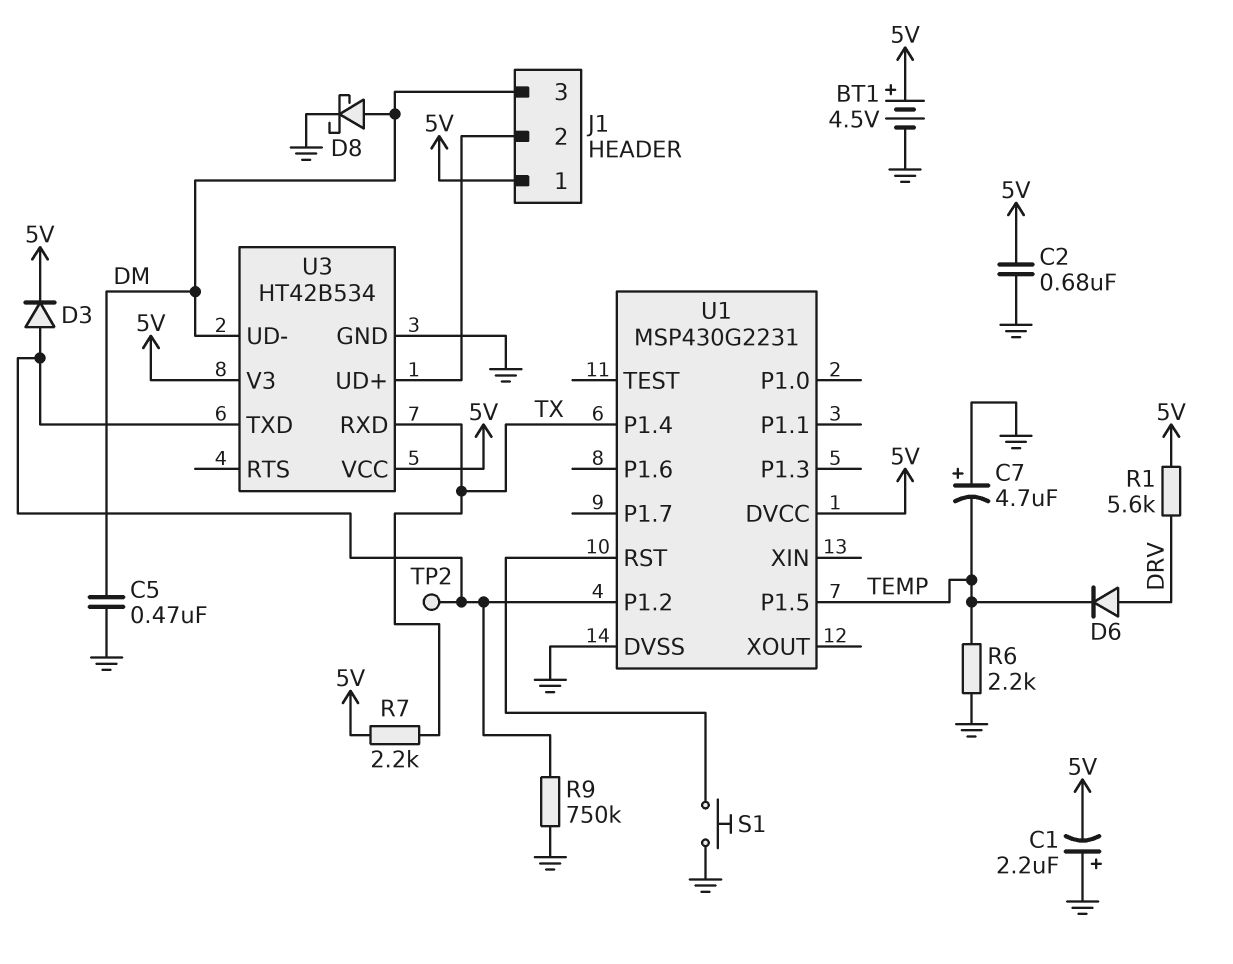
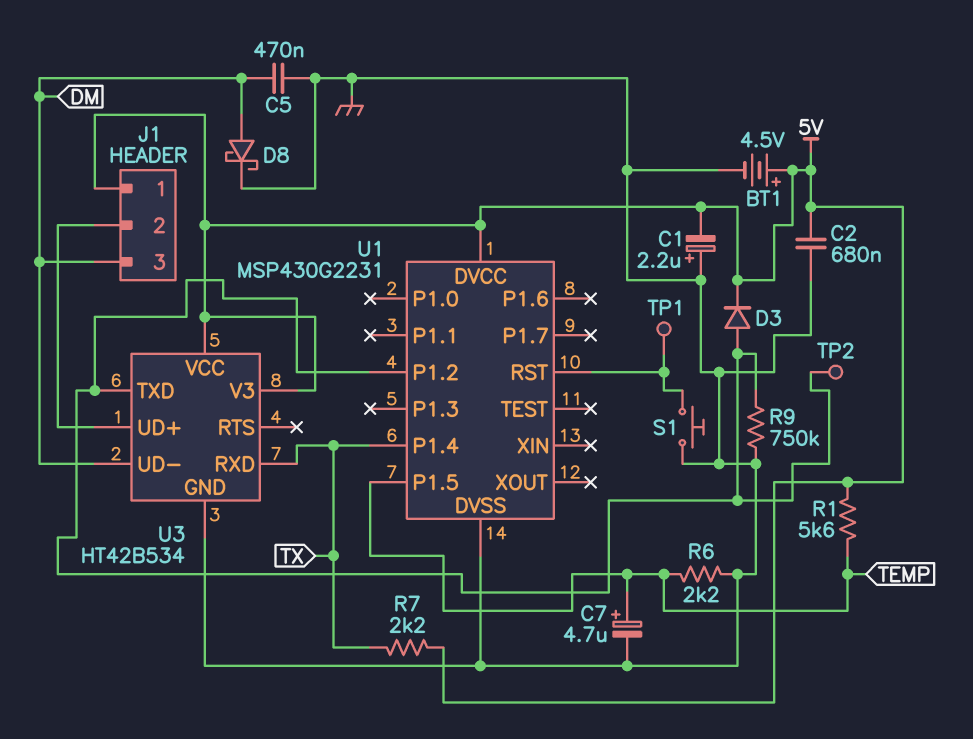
C7: 4.7uF (plus GND, minus TEMP) -> 4.7uF (plus TEMP, minus GND)
D6: diode (A DRV, K TEMP) -> none
R1: 5.6k (5V, DRV) -> 5.6k (5V, TEMP)
TP1: none -> test point (U1/RST)

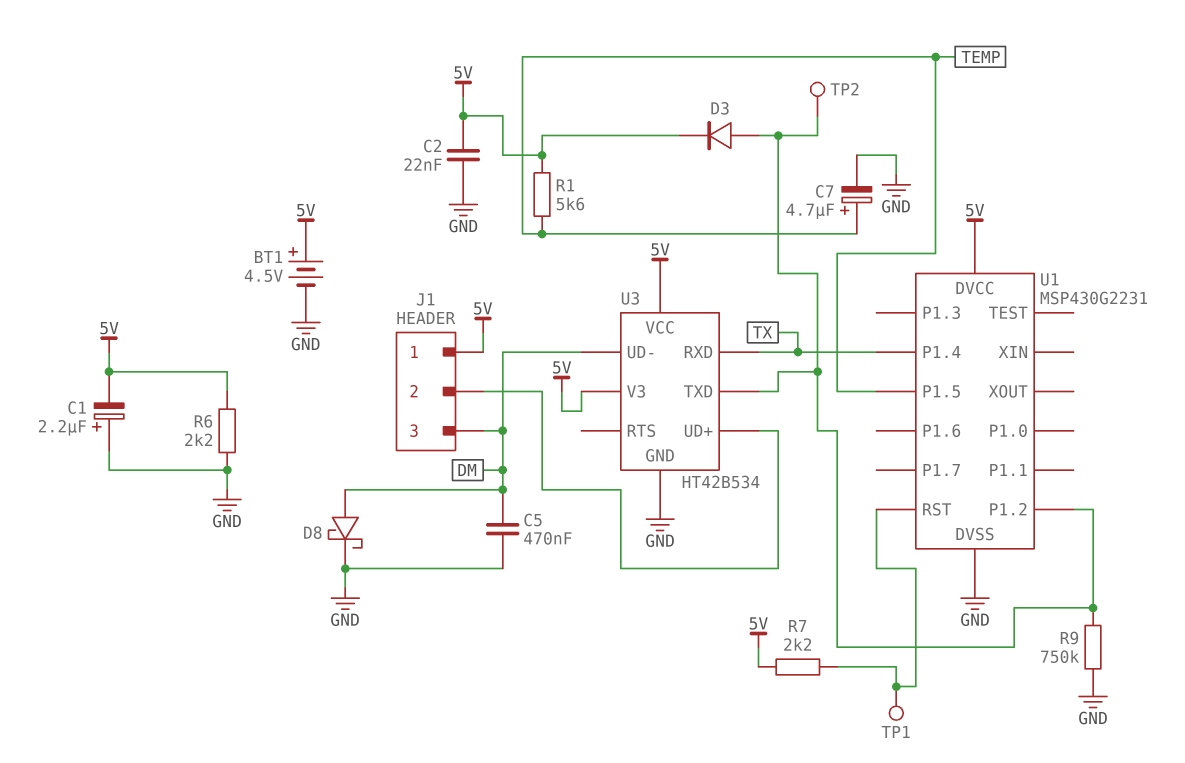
C2: 680nF (5V, GND) -> 22nF (5V, GND)
R6: 2.2k (GND, TEMP) -> 2.2k (5V, GND)
R7: 2.2k (5V, TX) -> 2.2k (5V, U1/RST)
S1: button (GND, U1/RST) -> none

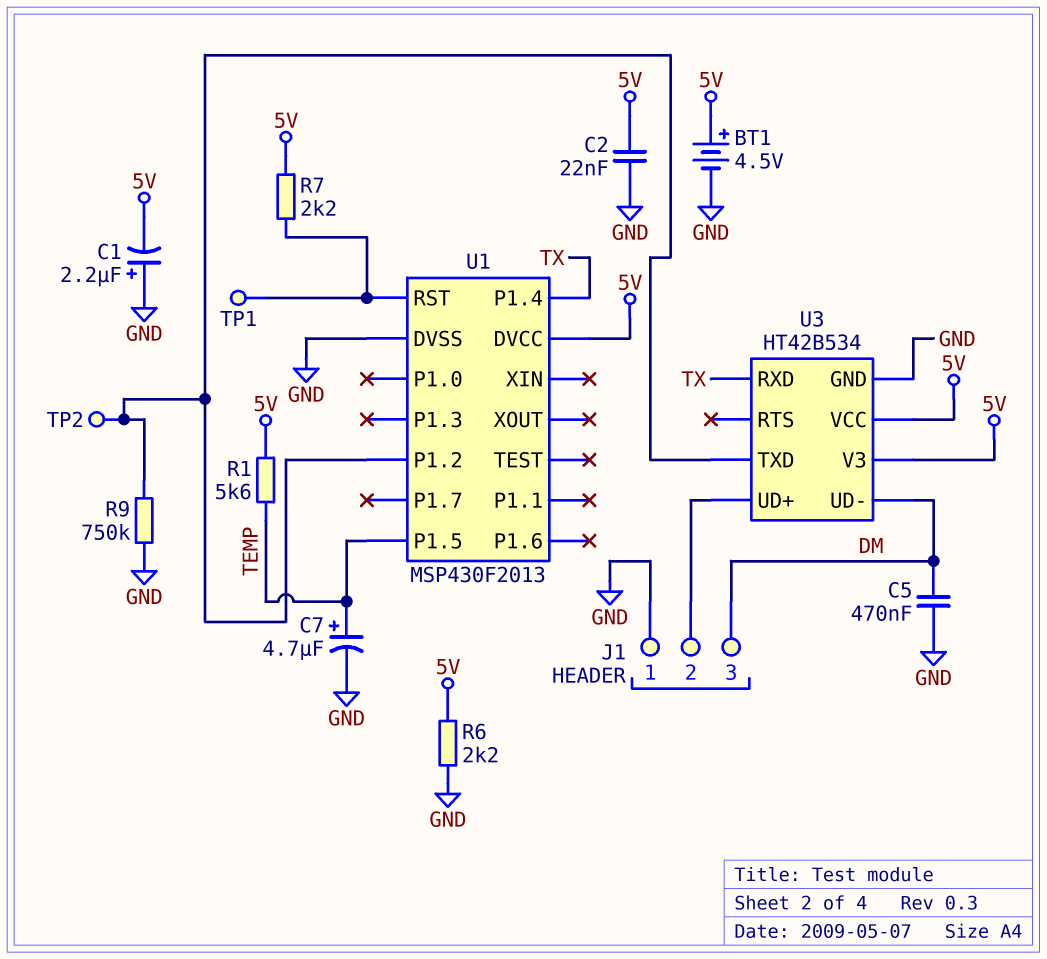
D3: diode (A U1/P1.2, K 5V) -> none
D8: schottky (A DM, K GND) -> none
J1 pin 1: 5V -> GND
U1: MSP430G2231 -> MSP430F2013

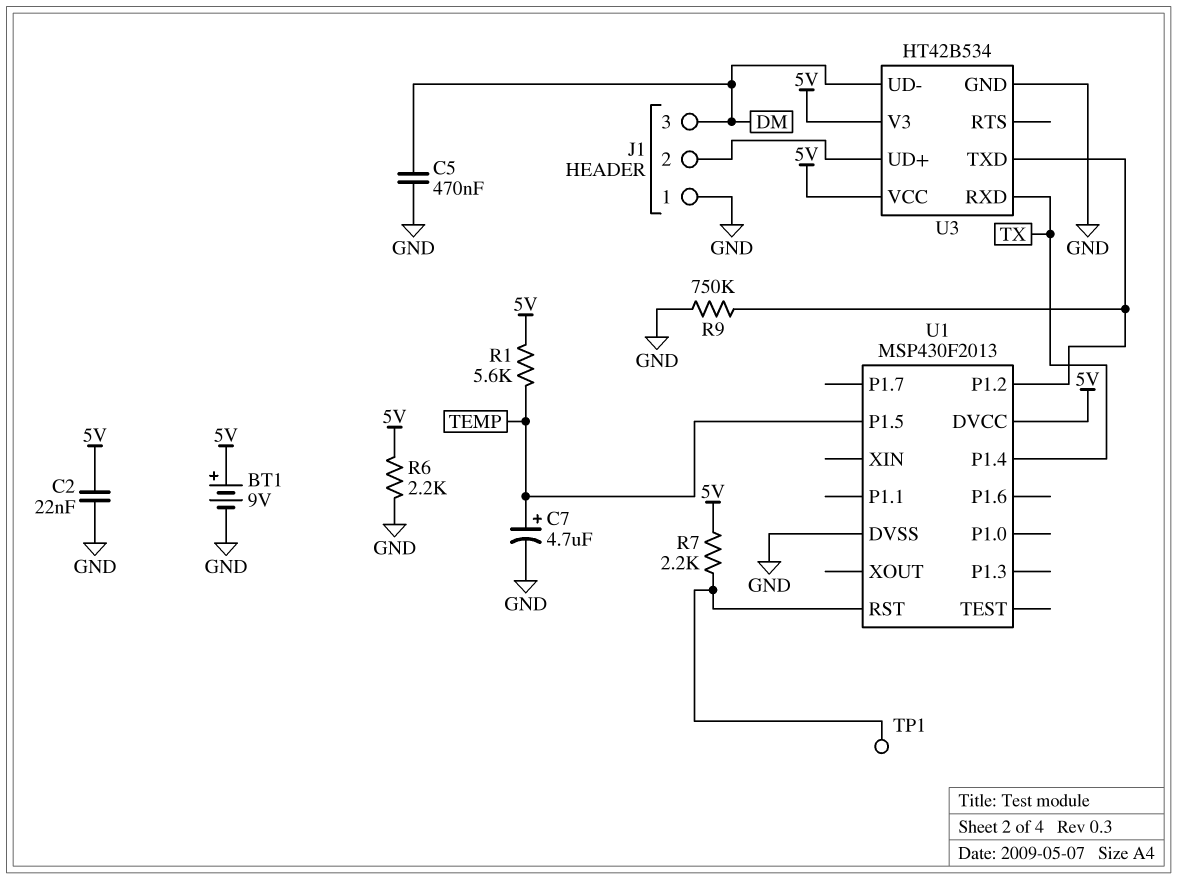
BT1: 4.5V (plus 5V, minus GND) -> 9V (plus 5V, minus GND)
C1: 2.2uF (plus GND, minus 5V) -> none
TP2: test point (U1/P1.2) -> none

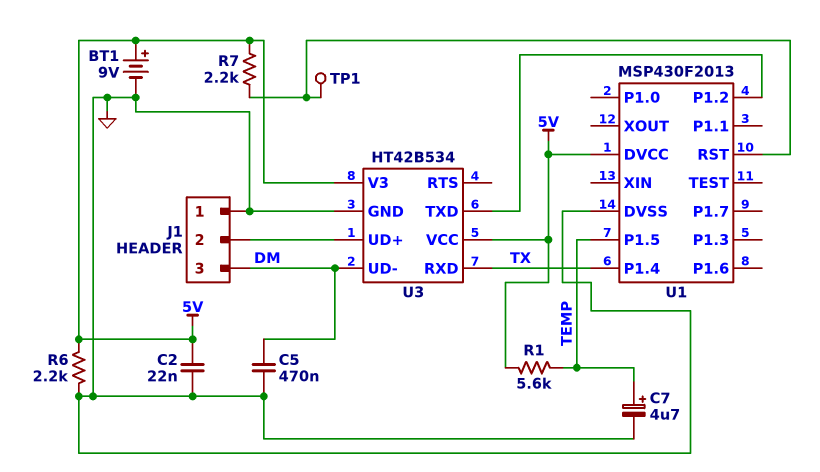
R9: 750k (GND, U1/P1.2) -> none

